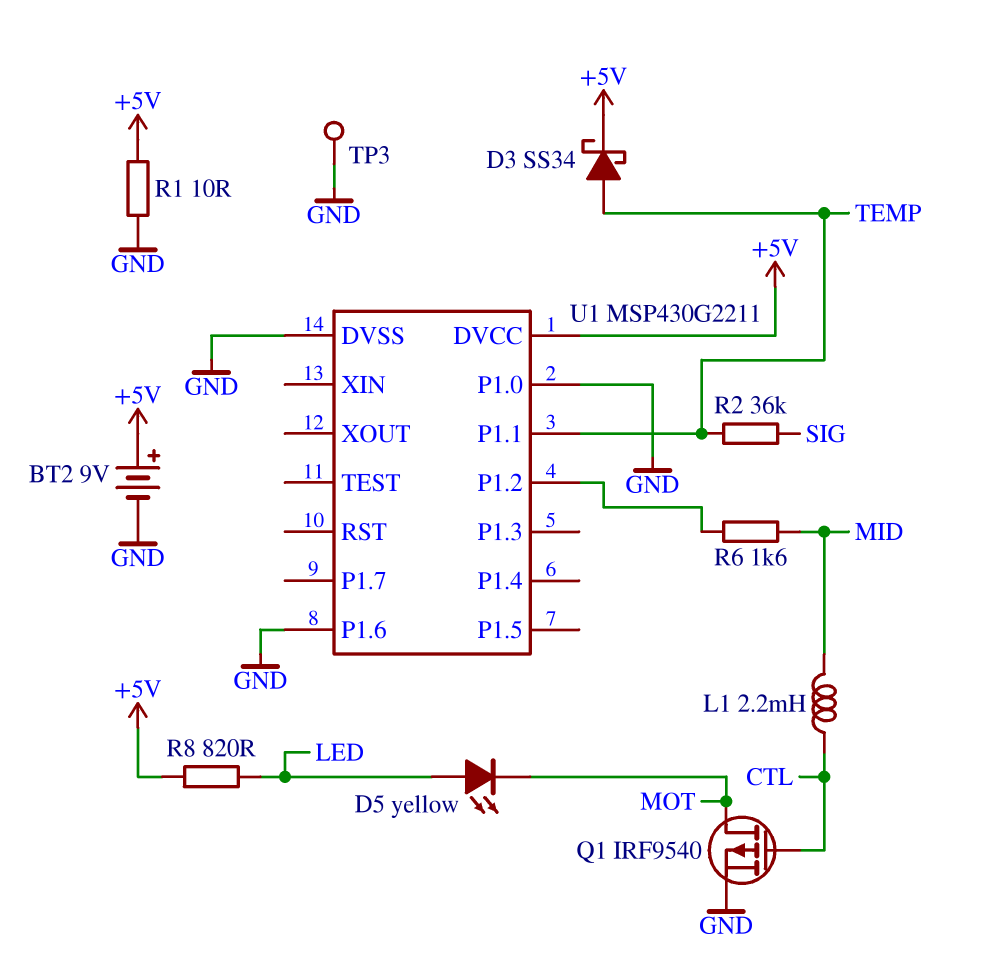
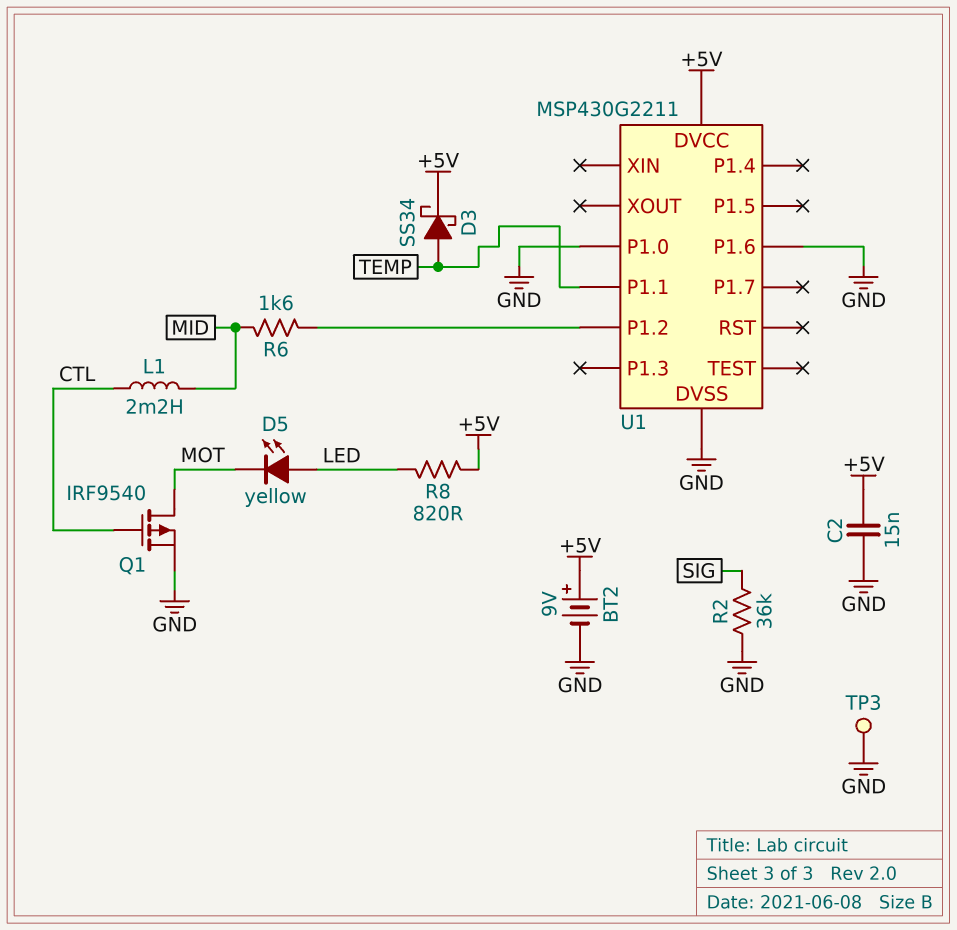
C2: none -> 15nF (+5V, GND)
R1: 10 (+5V, GND) -> none
R2: 36k (SIG, TEMP) -> 36k (GND, SIG)

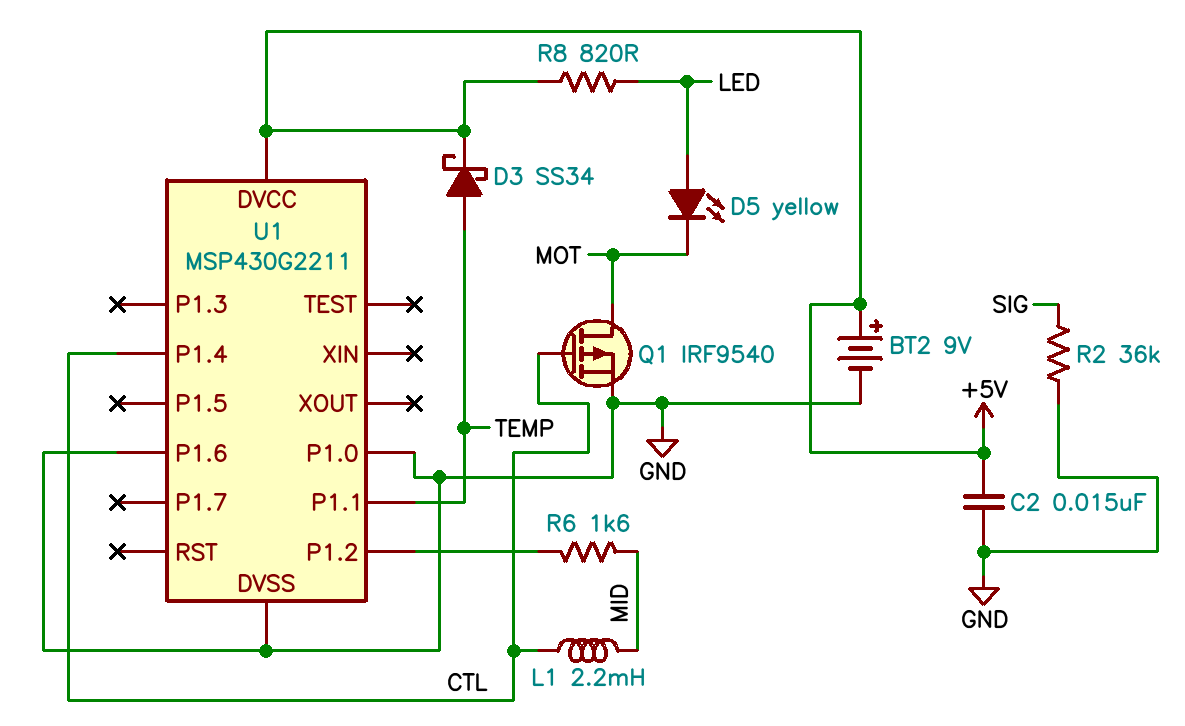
TP3: test point (GND) -> none
U1 pin P1.4: none -> CTL

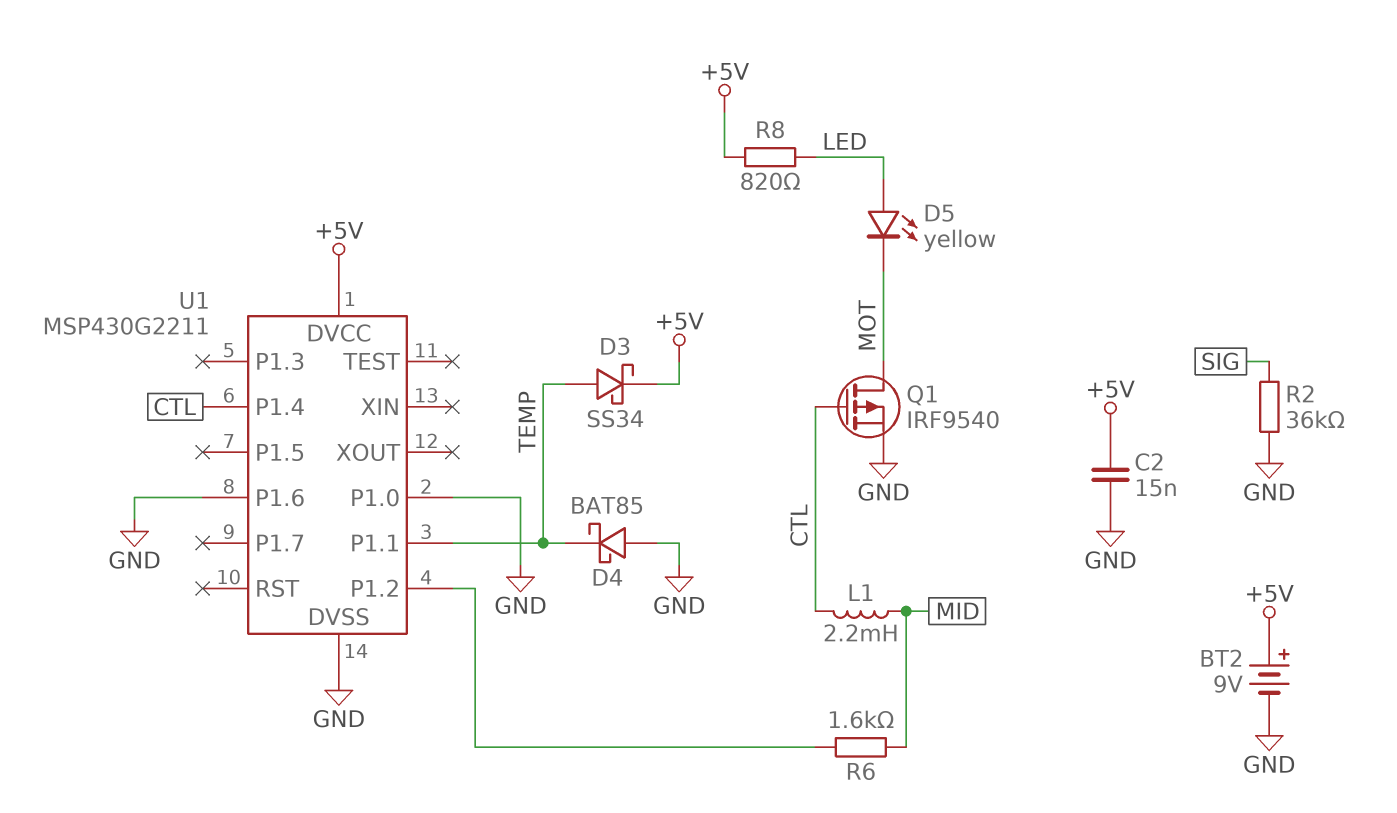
D4: none -> schottky BAT85 (A GND, K TEMP)

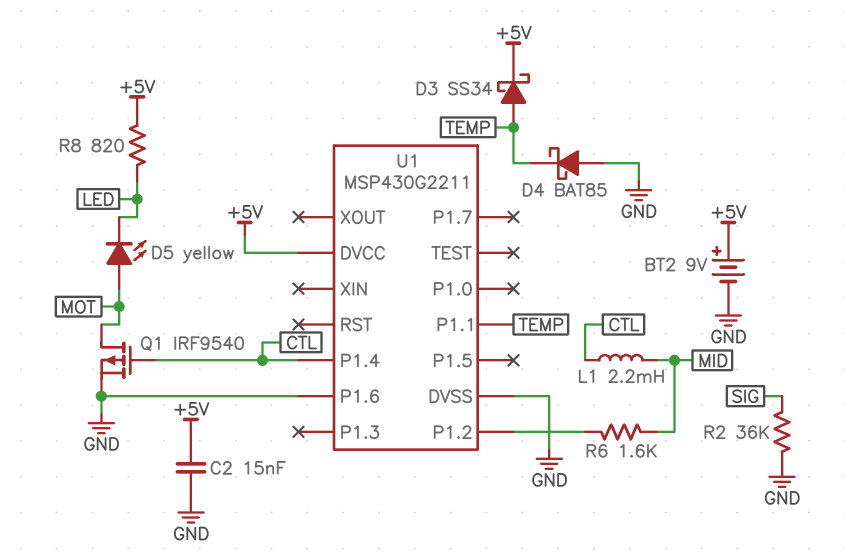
D5: LED yellow (A LED, K MOT) -> LED yellow (A MOT, K LED)
U1 pin P1.0: GND -> none

